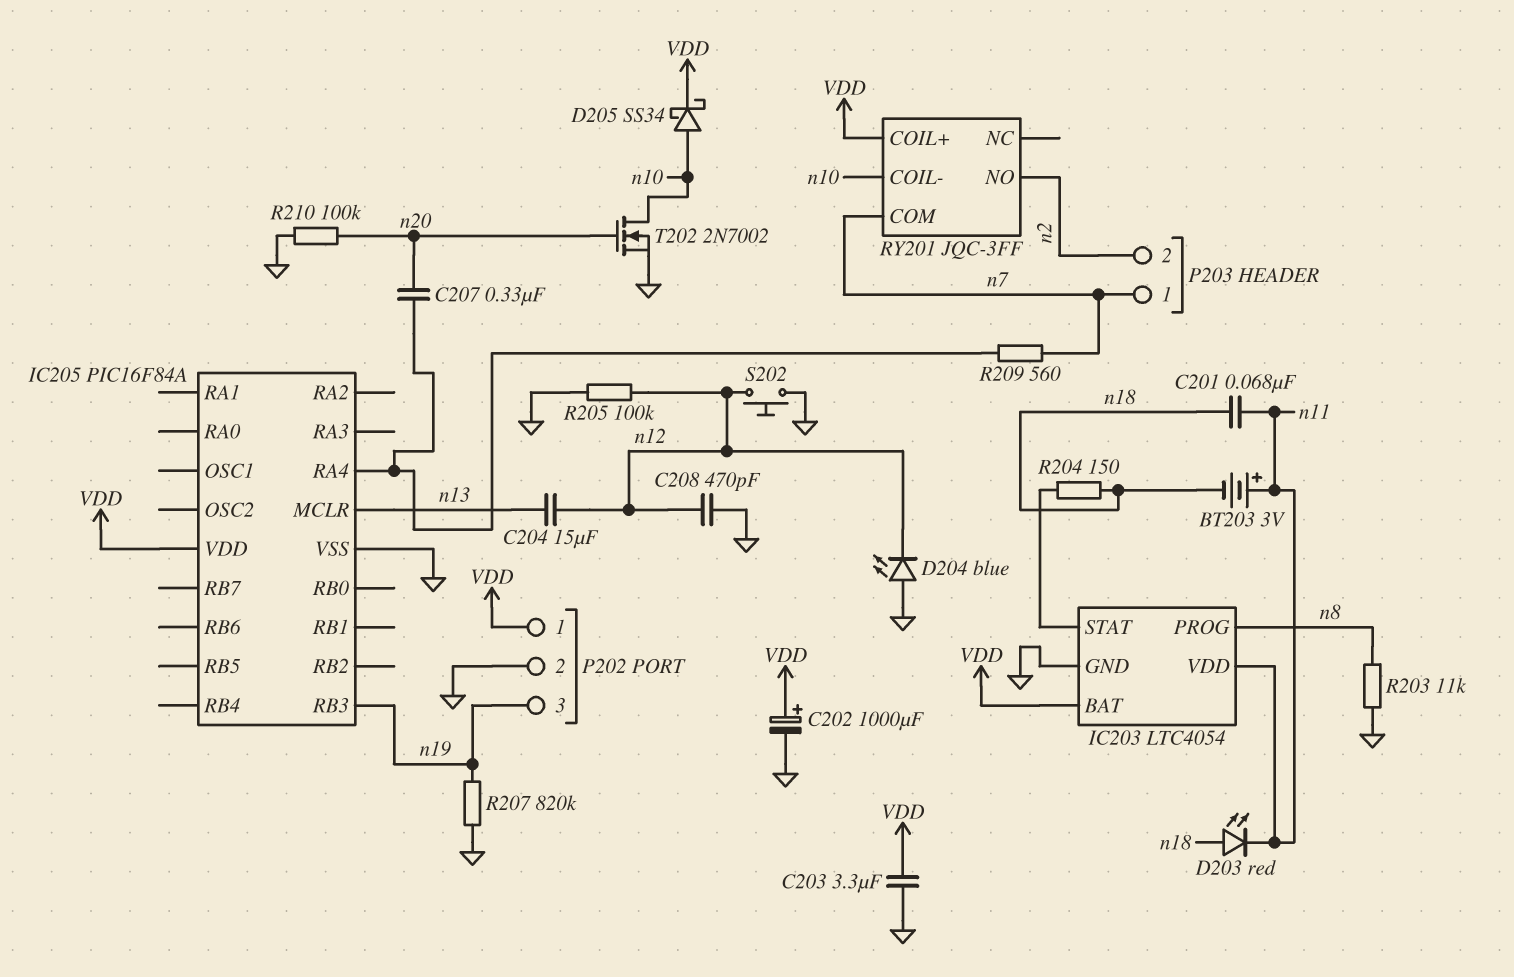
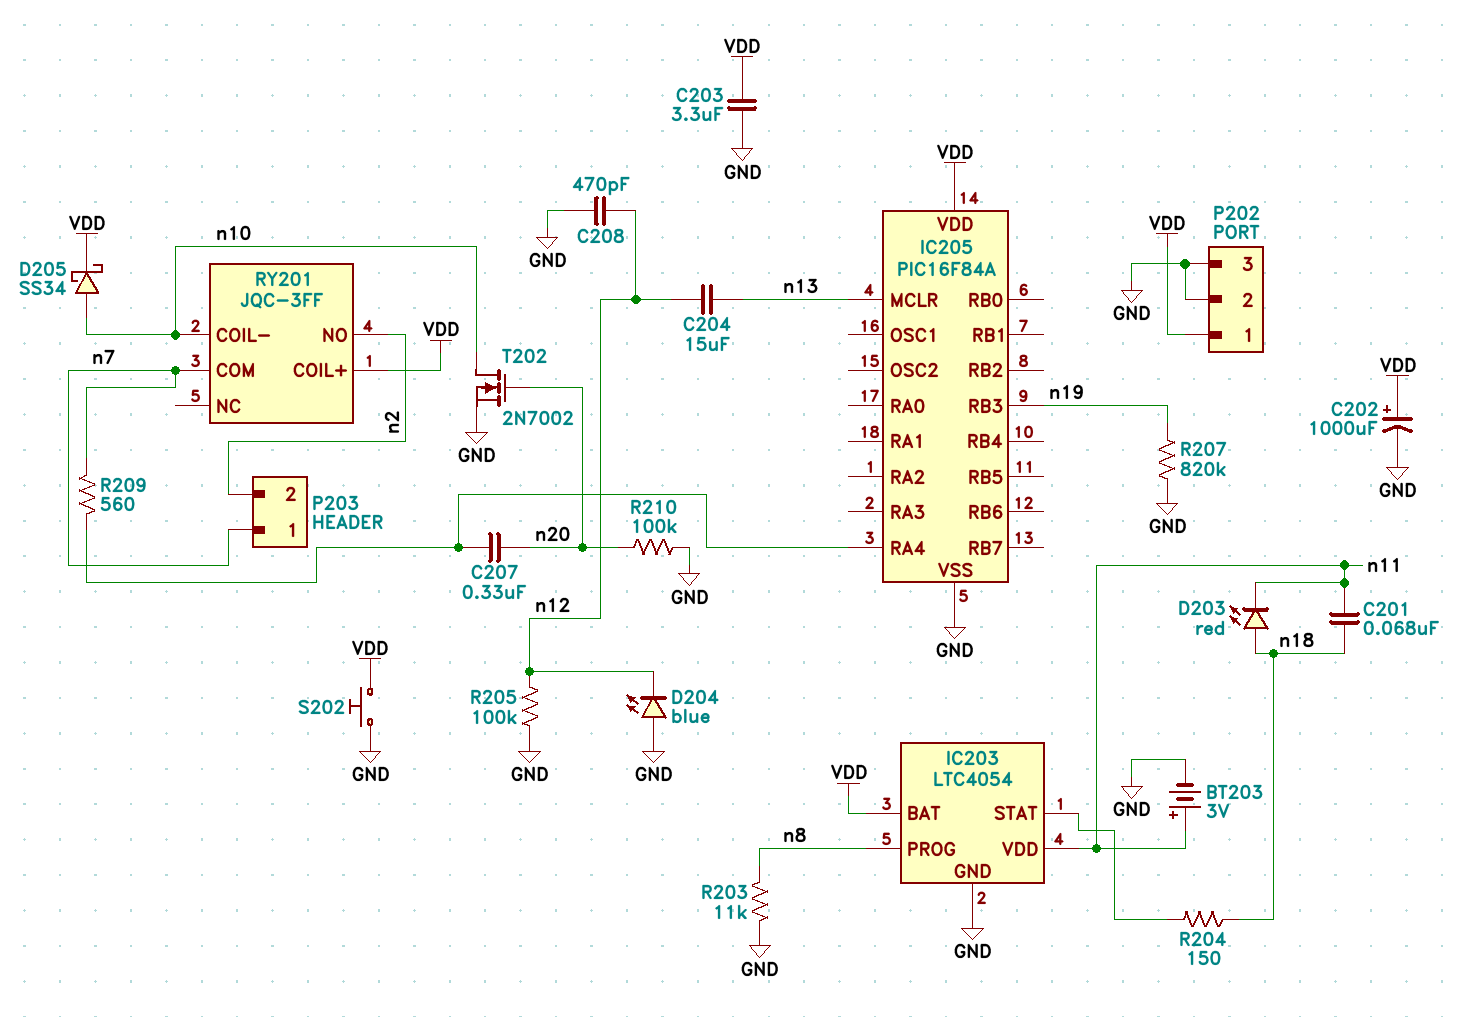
BT203: 3V (plus n11, minus n18) -> 3V (plus n11, minus GND)
P202 pin 3: n19 -> GND
S202: button (GND, n12) -> button (GND, VDD)

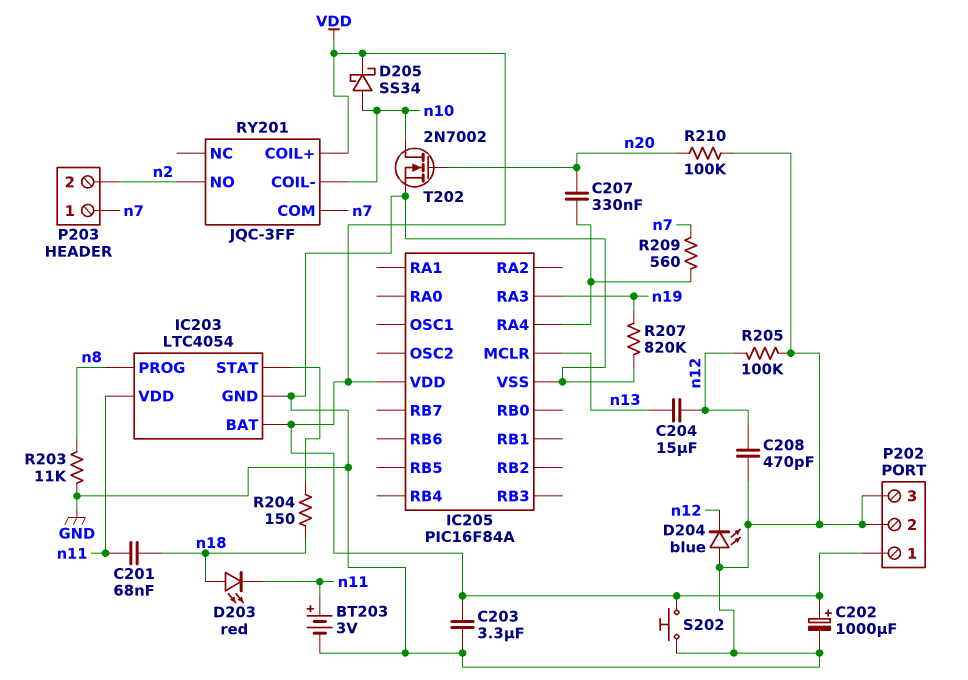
IC205 pin RA3: none -> n19
IC205 pin RB3: n19 -> none

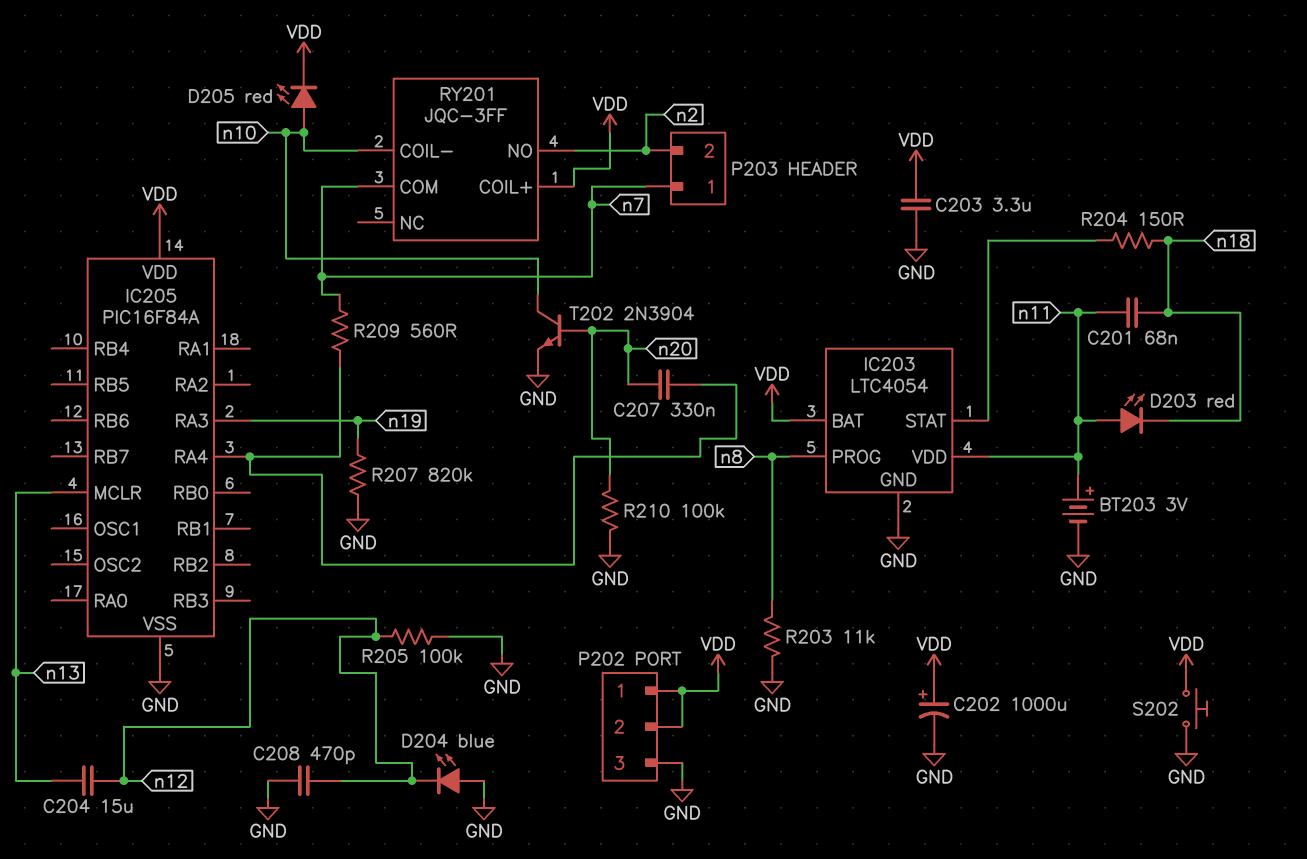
D203: LED red (A n18, K n11) -> LED red (A n11, K n18)
D205: schottky SS34 (A n10, K VDD) -> LED red (A n10, K VDD)
P202 pin 2: GND -> VDD
T202: NMOS 2N7002 (G n20, D n10, S GND) -> NPN 2N3904 (B n20, C n10, E GND)

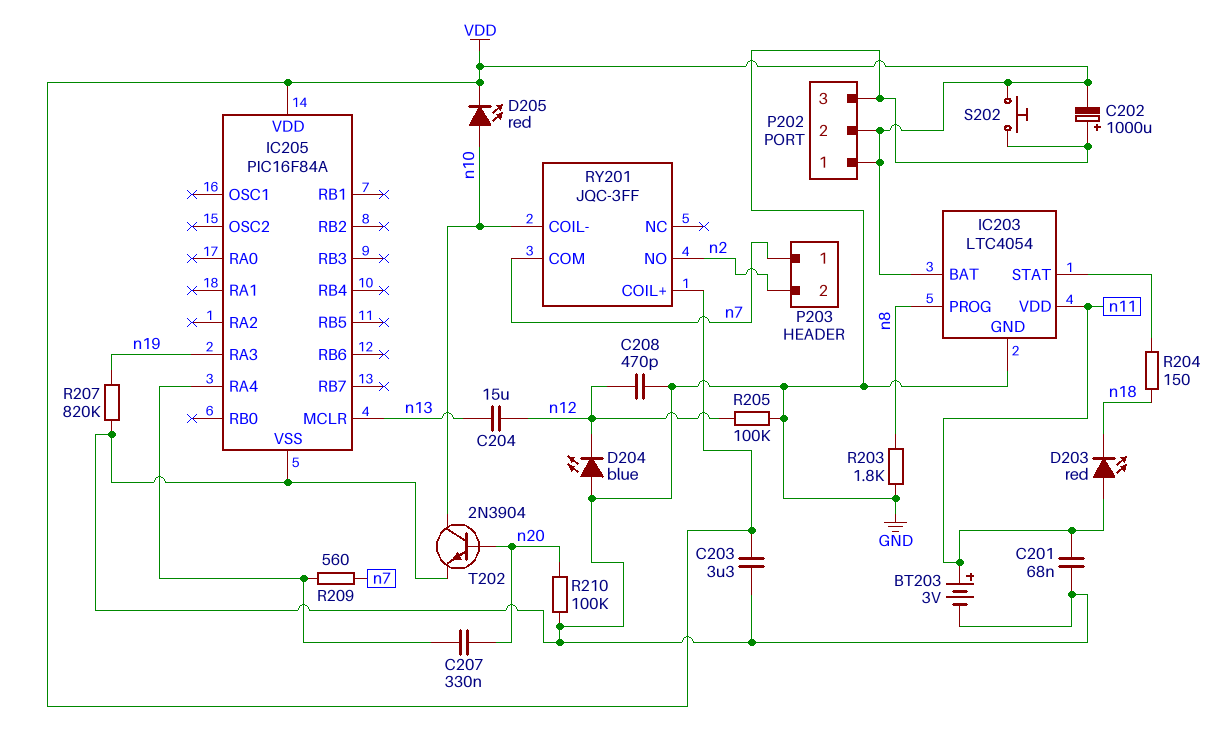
C201: 68nF (n11, n18) -> 68nF (GND, n11)
C202: 1000uF (plus VDD, minus GND) -> 1000uF (plus GND, minus VDD)
R203: 11k (GND, n8) -> 1.8k (GND, n8)

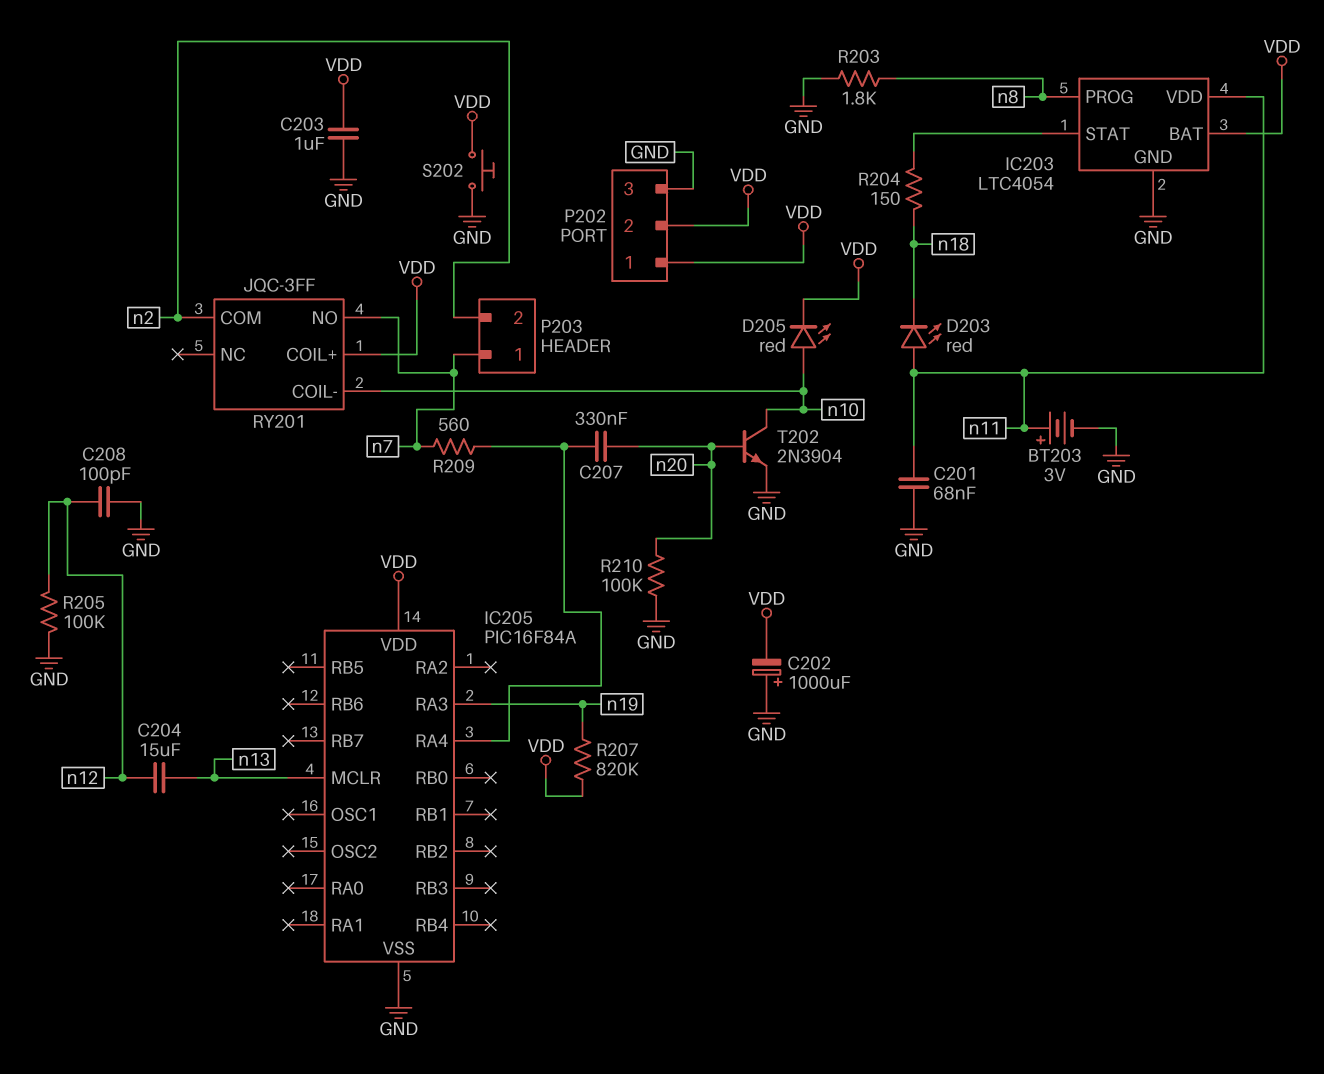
C203: 3.3uF (GND, VDD) -> 1uF (GND, VDD)
C208: 470pF (GND, n12) -> 100pF (GND, n12)
D204: LED blue (A GND, K n12) -> none
R207: 820k (GND, n19) -> 820k (VDD, n19)
RY201 pin COM: n7 -> n2
RY201 pin NO: n2 -> n7

